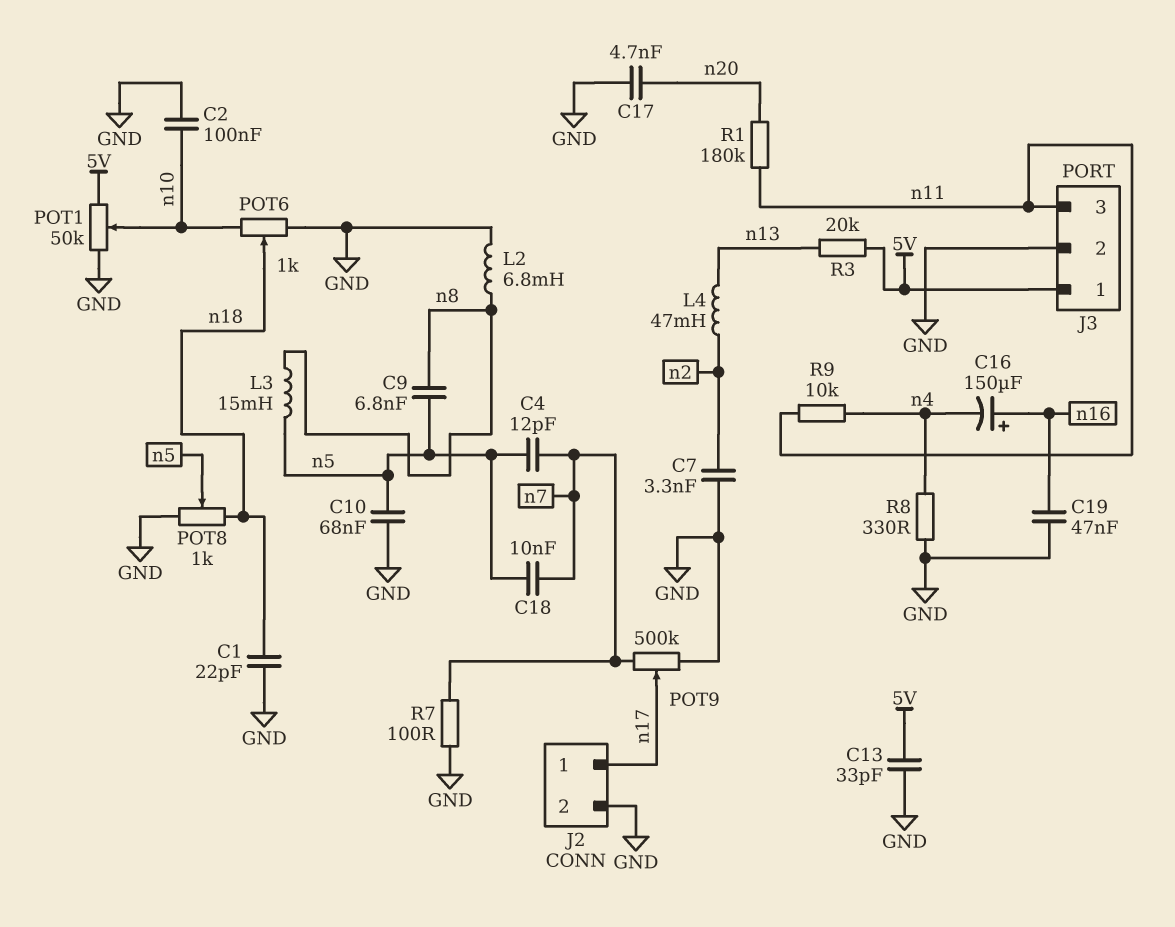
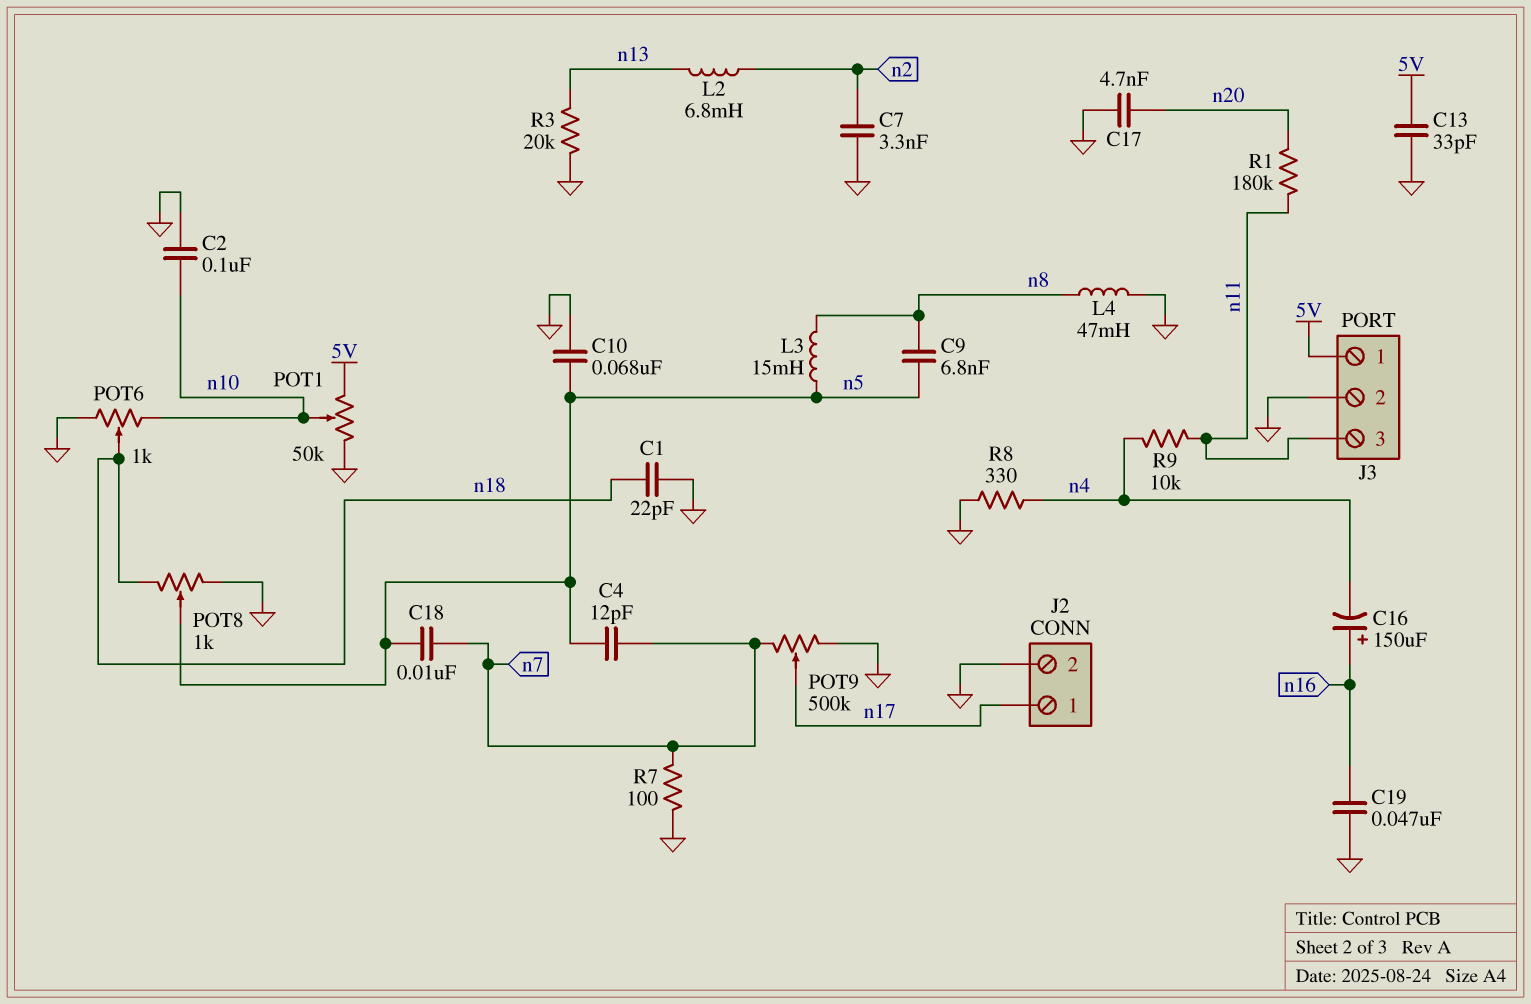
L2: 6.8mH (GND, n8) -> 6.8mH (n2, n13)
L4: 47mH (n2, n13) -> 47mH (GND, n8)
R3: 20k (5V, n13) -> 20k (GND, n13)

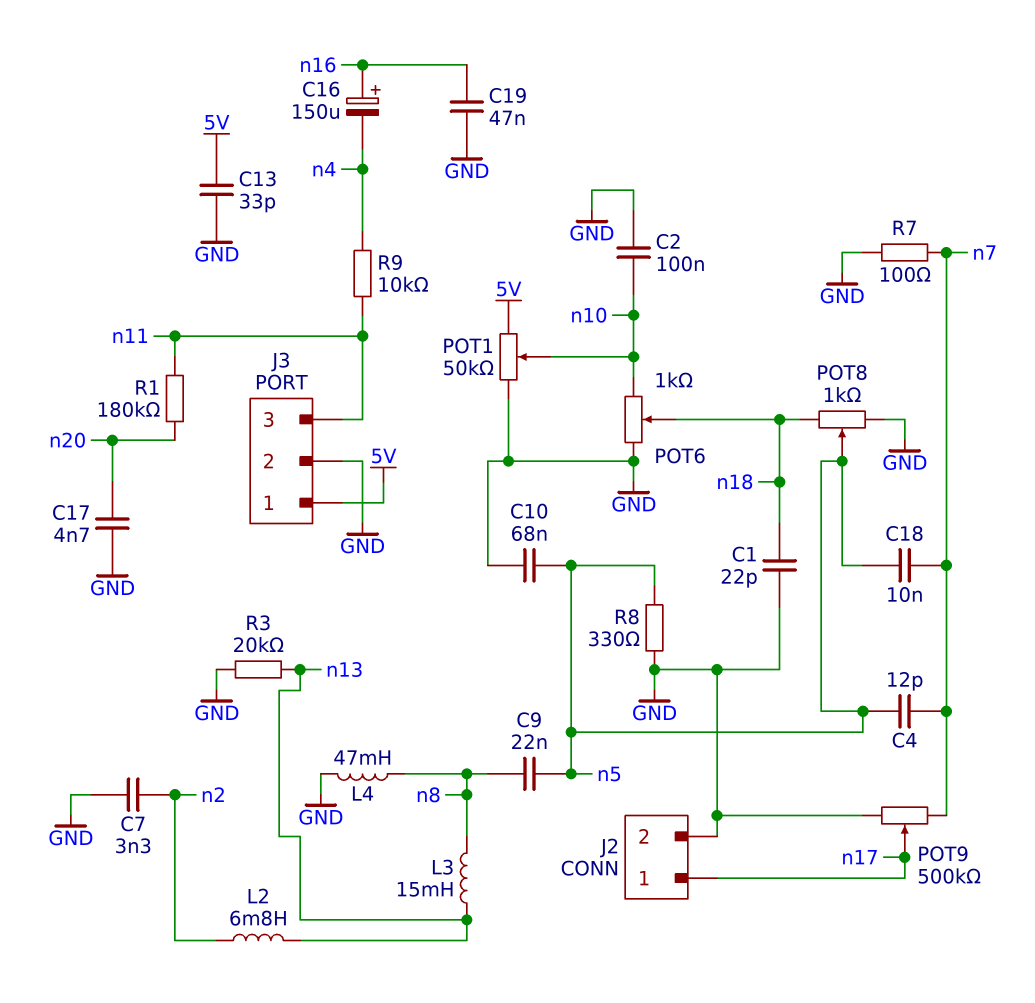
C9: 6.8nF (n5, n8) -> 22nF (n5, n8)
L3: 15mH (n5, n8) -> 15mH (n8, n13)
R8: 330 (GND, n4) -> 330 (GND, n5)

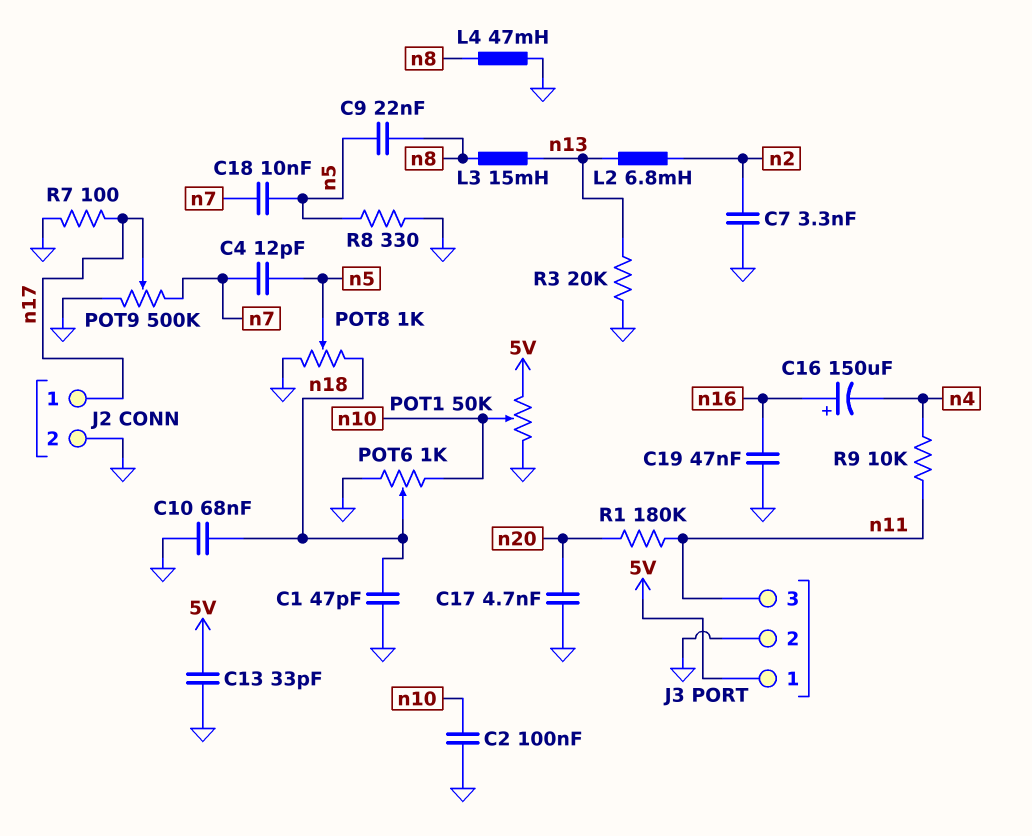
C1: 22pF (GND, n18) -> 47pF (GND, n18)
C10: 68nF (GND, n5) -> 68nF (GND, n18)
R7: 100 (GND, n7) -> 100 (GND, n17)

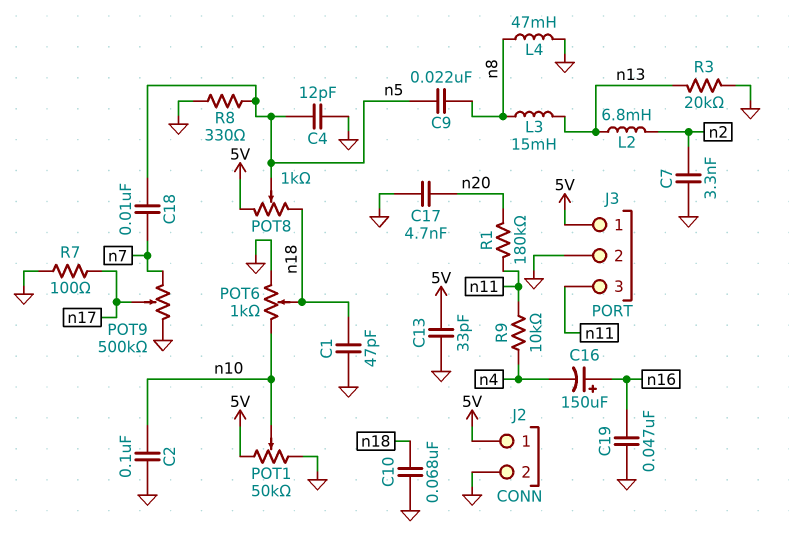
C4: 12pF (n5, n7) -> 12pF (GND, n5)
J2 pin 1: n17 -> 5V
POT8: 1k (GND, n18, wiper n5) -> 1k (5V, n18, wiper n5)

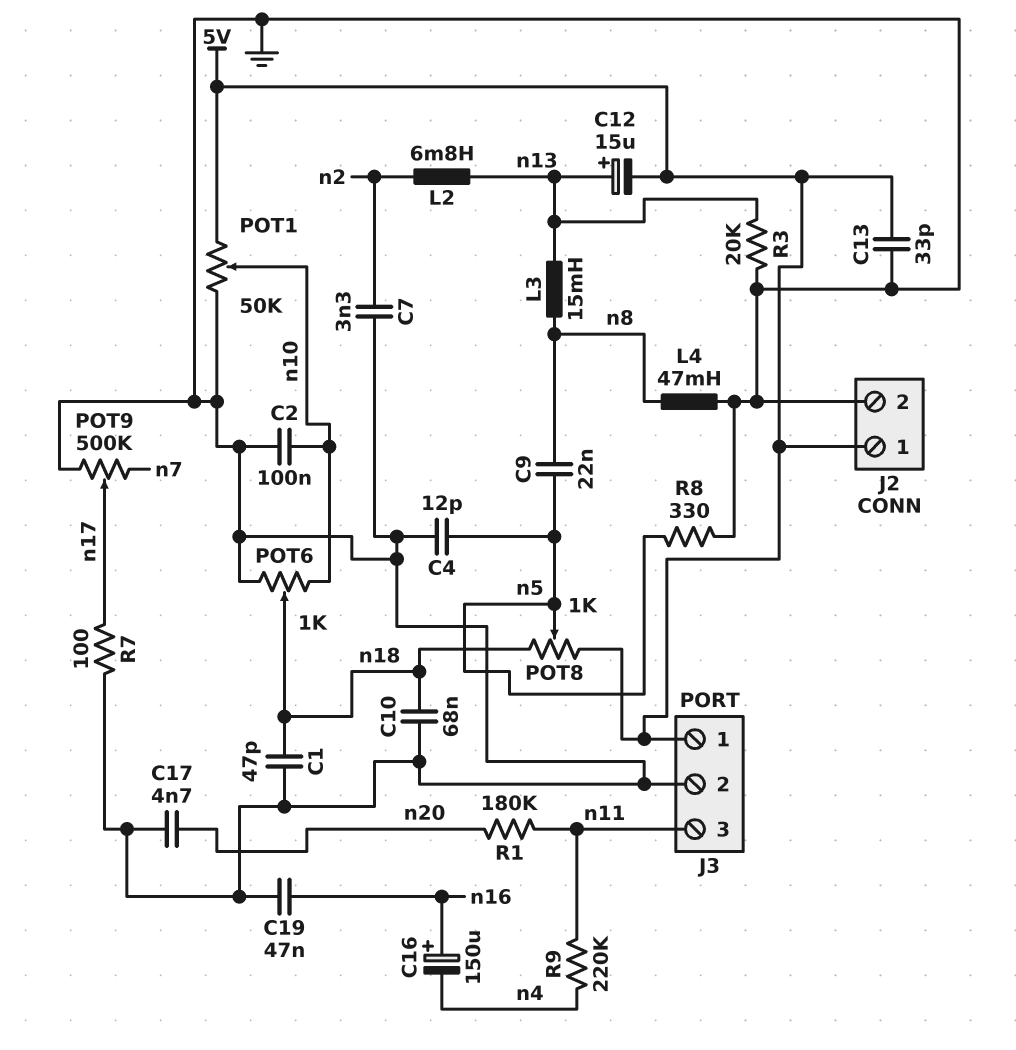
C12: none -> 15uF (plus n13, minus 5V)
C18: 10nF (n5, n7) -> none
R9: 10k (n4, n11) -> 220k (n4, n11)

